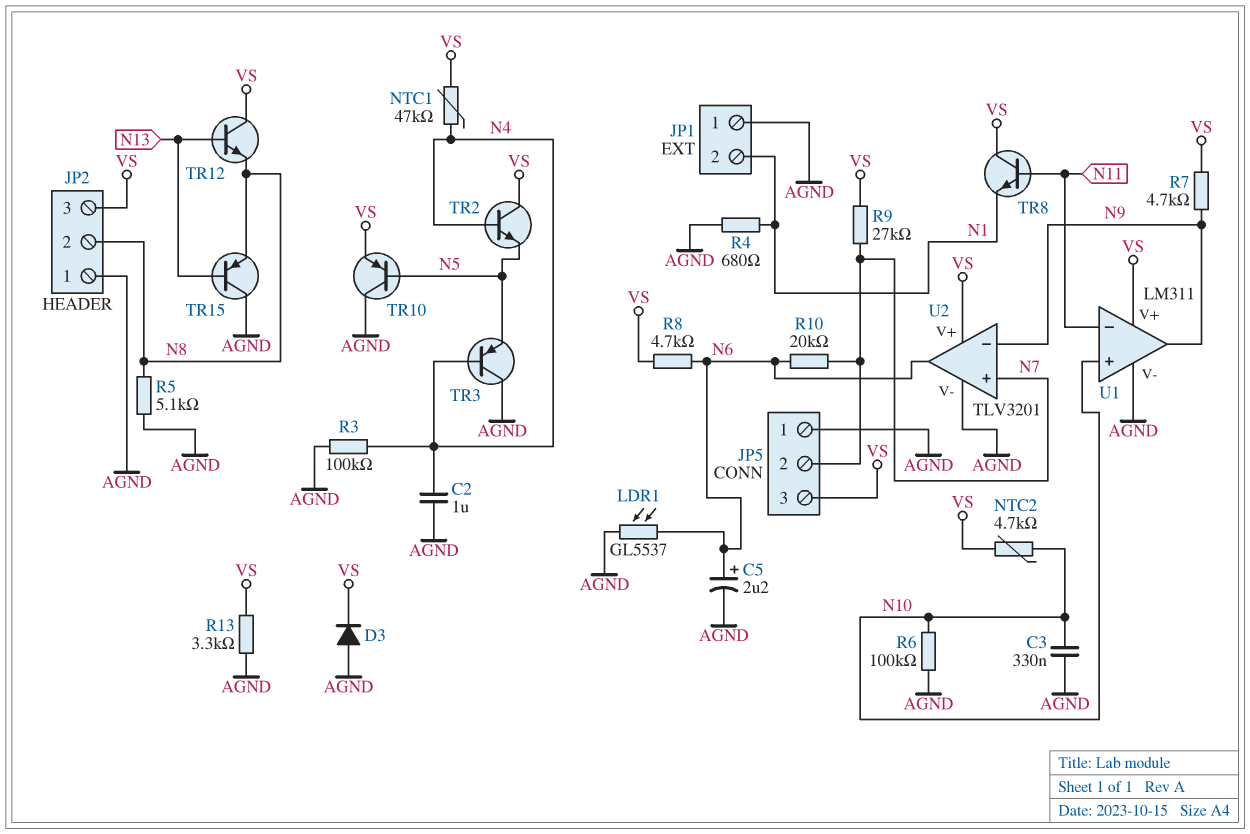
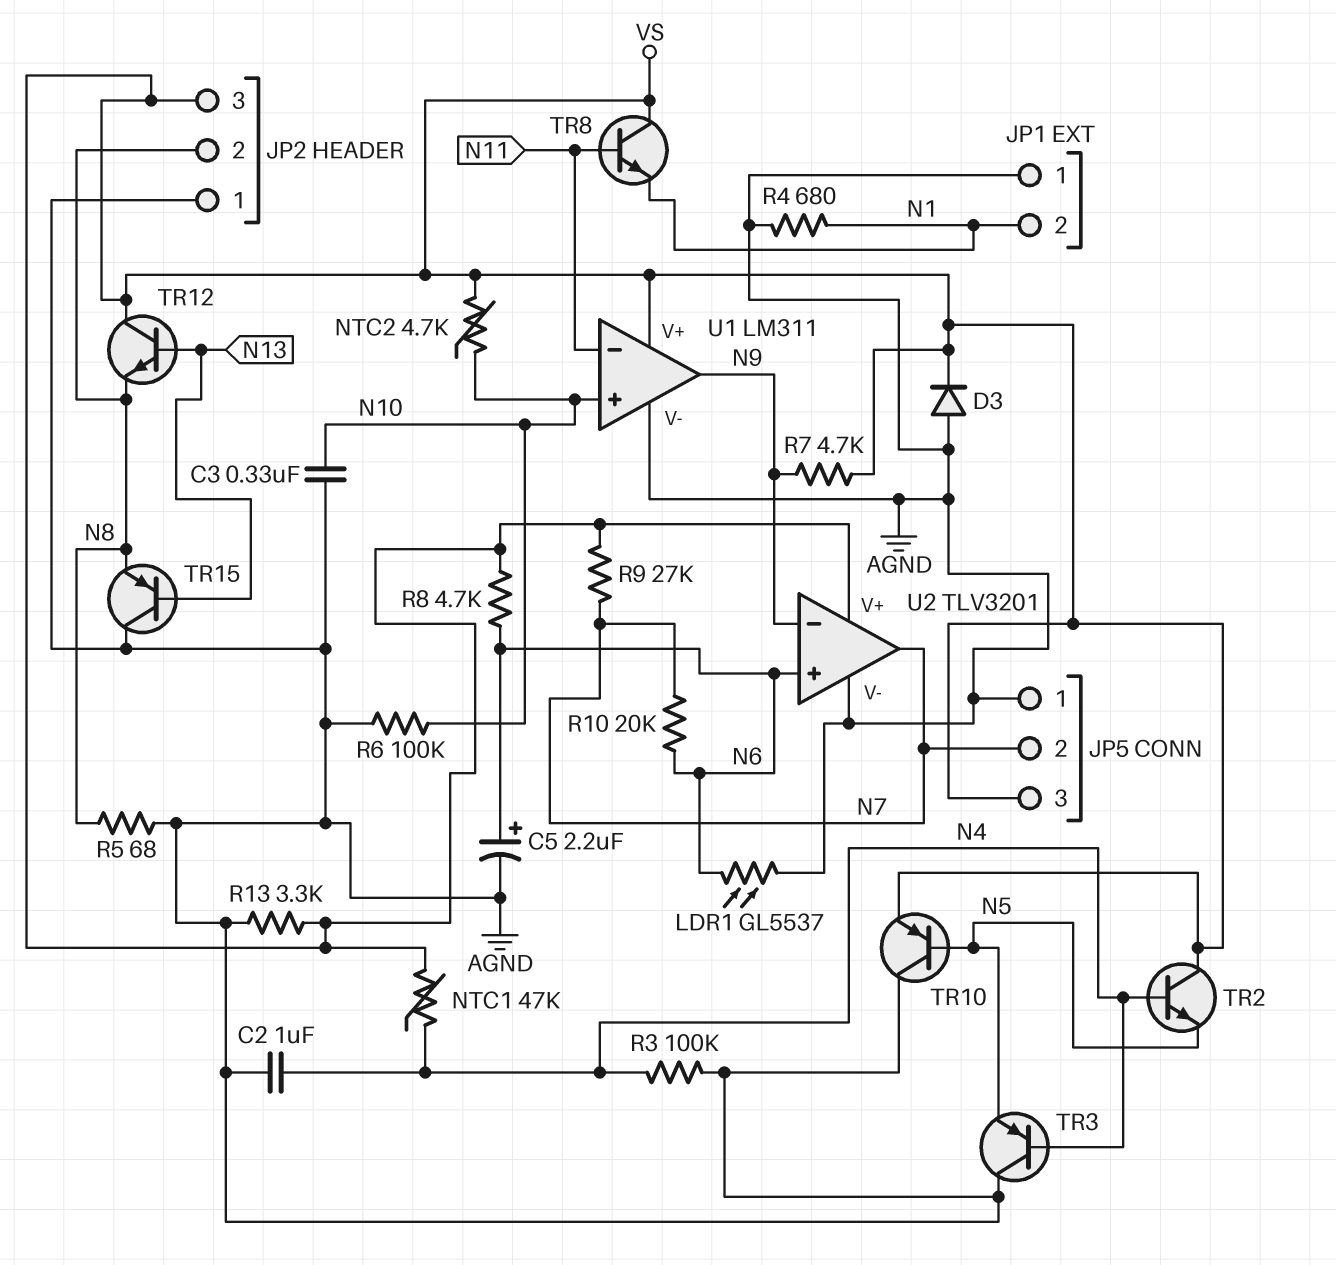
R5: 5.1k (AGND, N8) -> 68 (AGND, N8)
U2 pin in+: N7 -> N6
U2 pin out: N6 -> N7

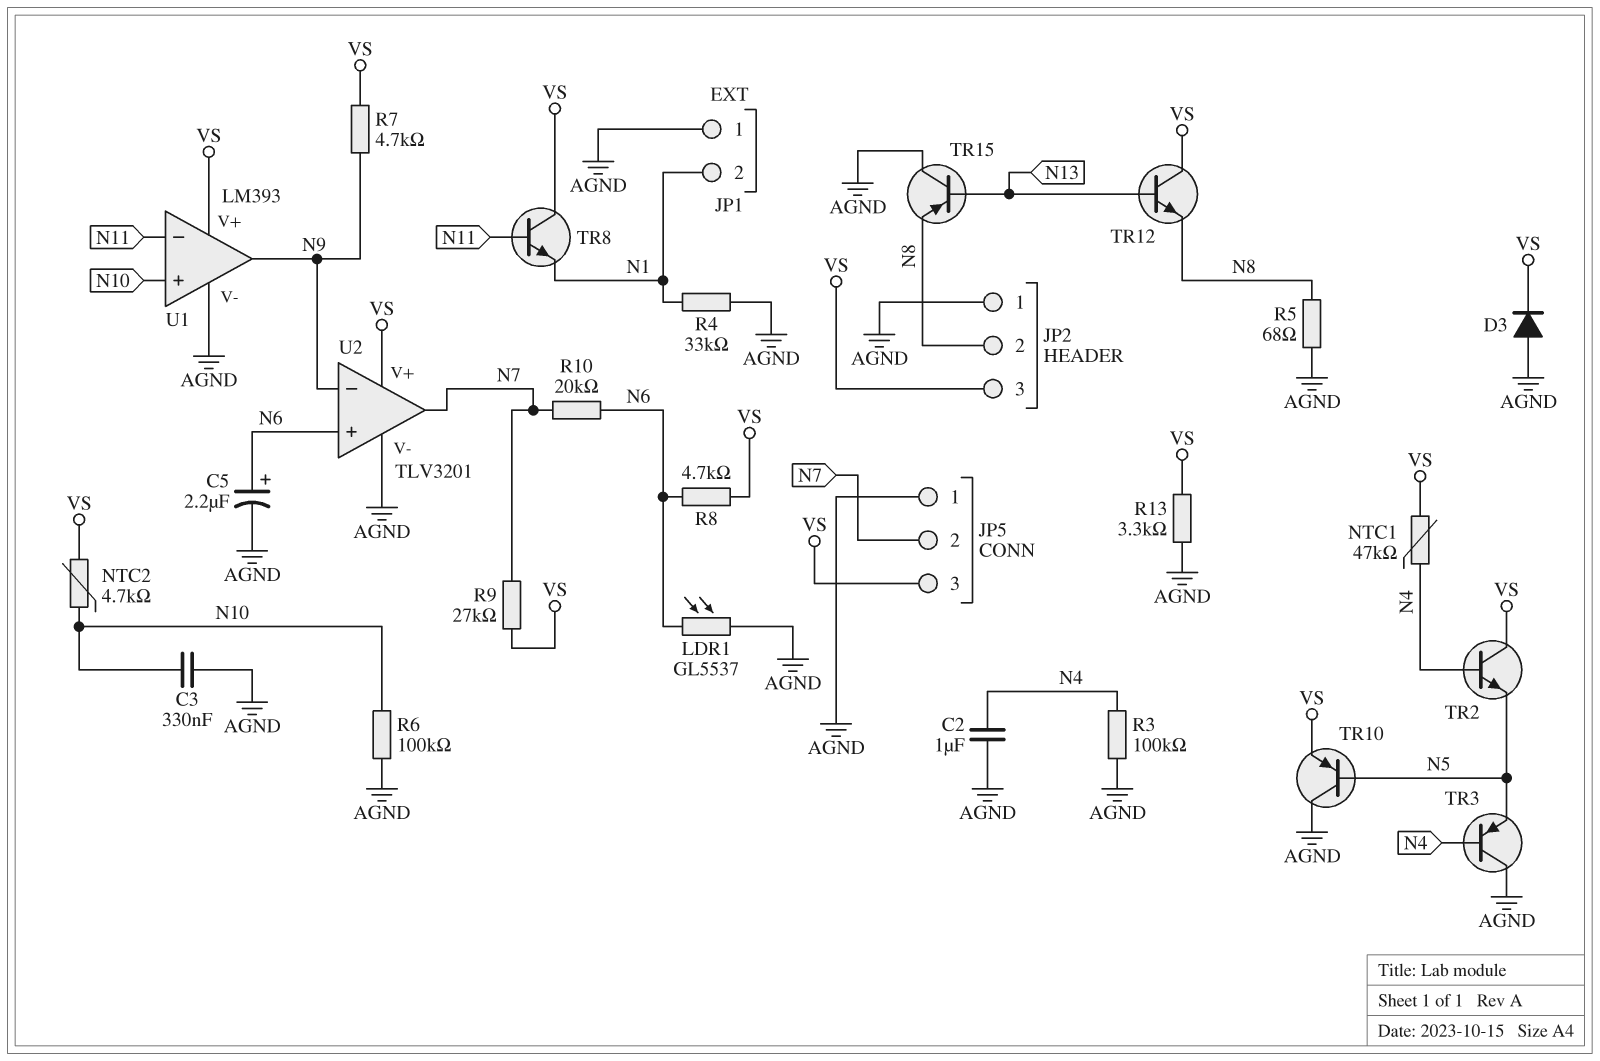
R4: 680 (AGND, N1) -> 33k (AGND, N1)
U1: LM311 -> LM393

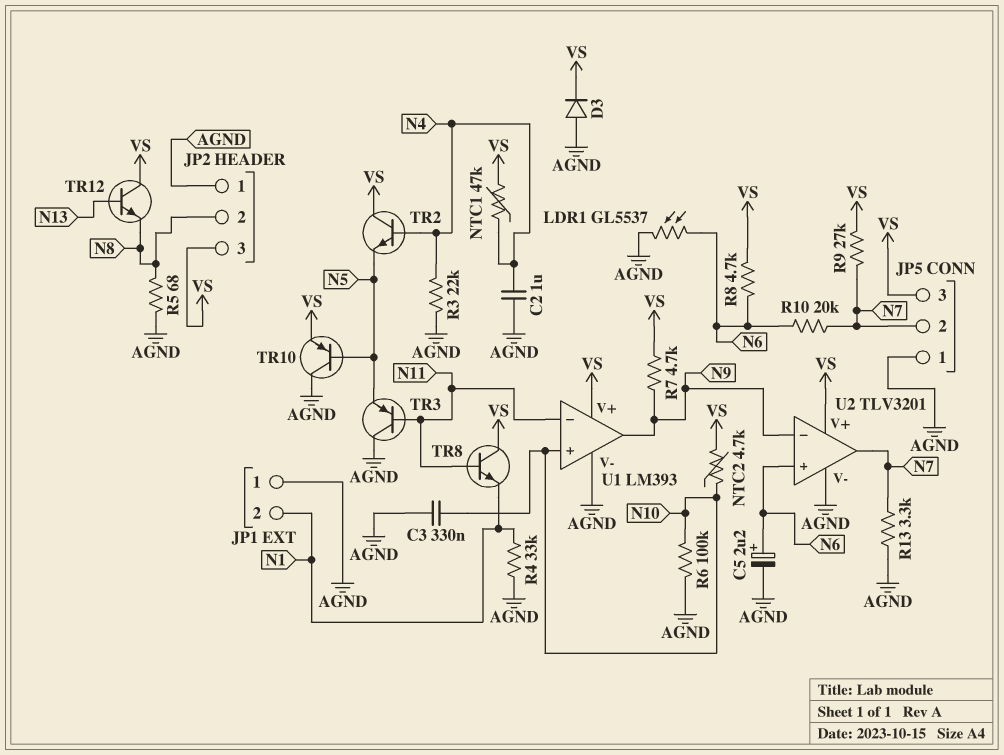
R3: 100k (AGND, N4) -> 22k (AGND, N4)
R13: 3.3k (AGND, VS) -> 3.3k (AGND, N7)
TR3: PNP (B N4, C AGND, E N5) -> PNP (B N11, C AGND, E N5)
TR15: PNP (B N13, C AGND, E N8) -> none

